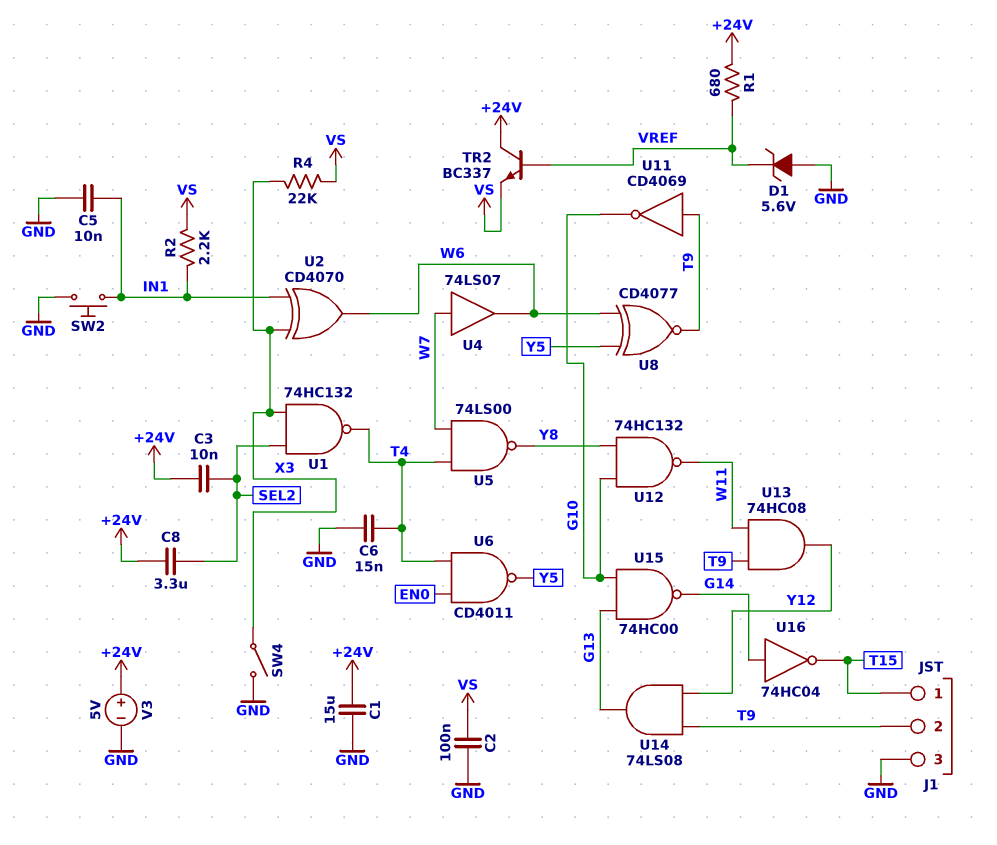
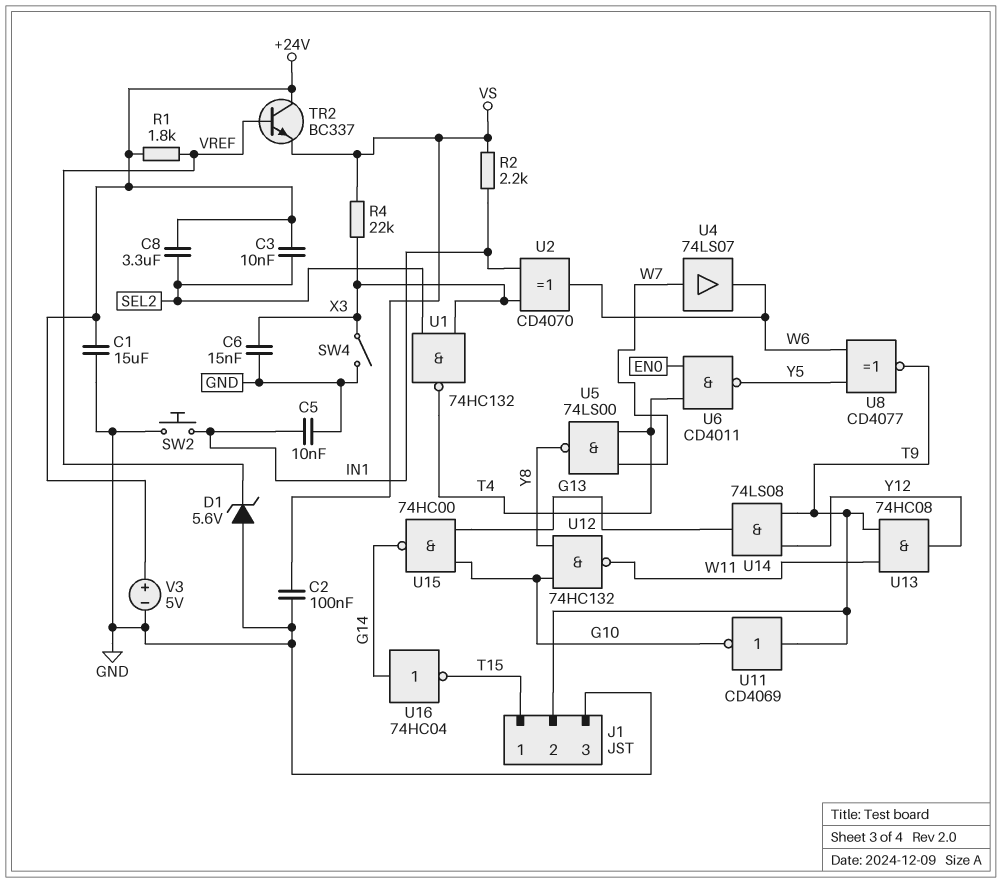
C6: 15nF (GND, T4) -> 15nF (GND, X3)
R1: 680 (+24V, VREF) -> 1.8k (+24V, VREF)

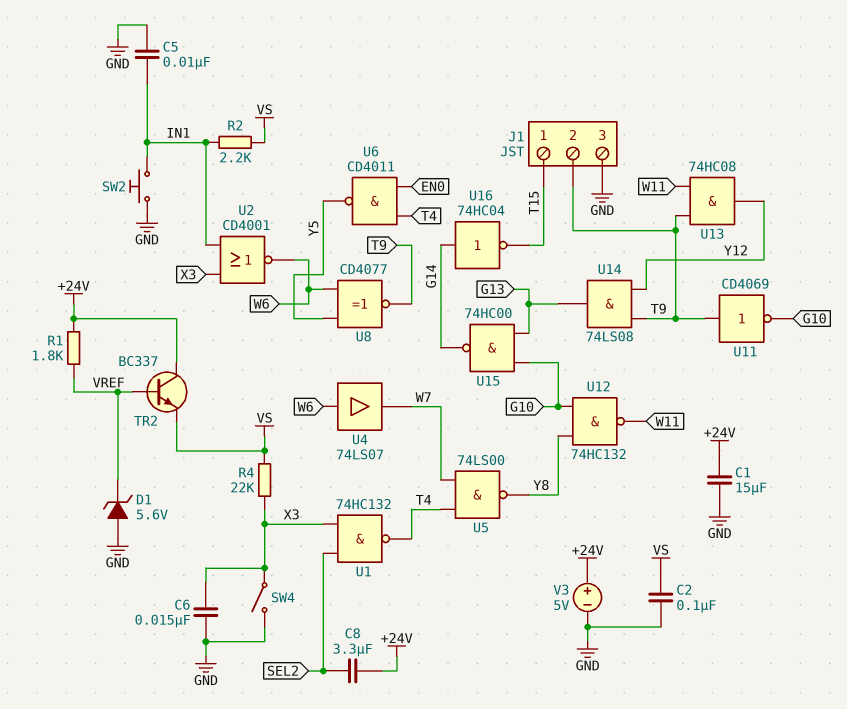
C3: 10nF (+24V, SEL2) -> none
U2: XOR CD4070 (in IN1, in X3, out W6) -> NOR CD4001 (in IN1, in X3, out W6)
U4: buffer 74LS07 (in W7, out W6) -> buffer 74LS07 (in W6, out W7)

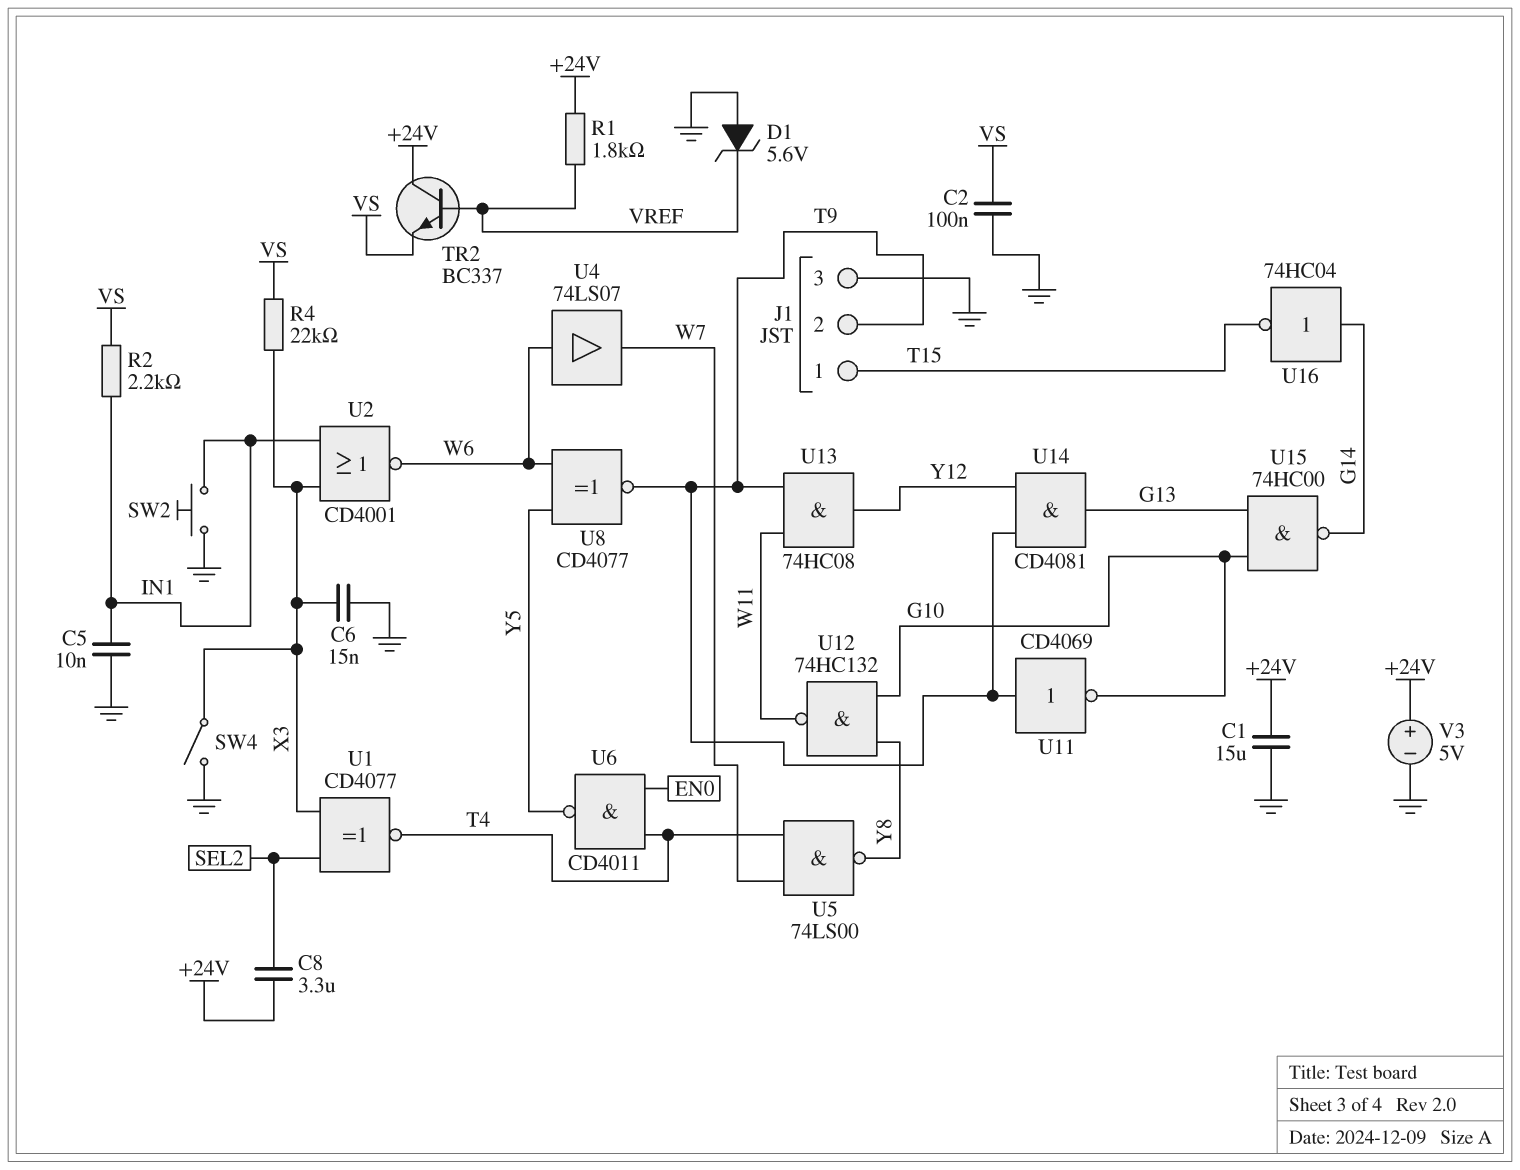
U1: NAND 74HC132 (in SEL2, in X3, out T4) -> XNOR CD4077 (in SEL2, in X3, out T4)
U14: AND 74LS08 (in T9, in Y12, out G13) -> AND CD4081 (in T9, in Y12, out G13)

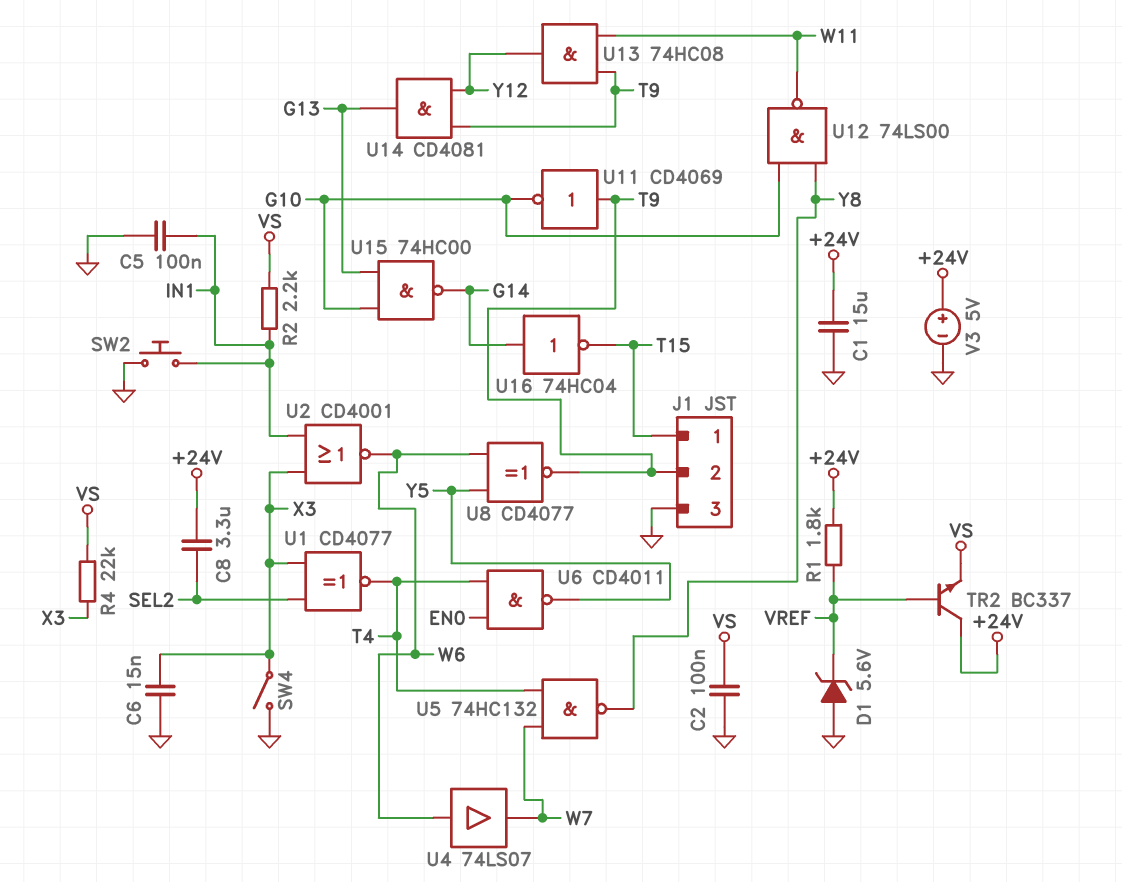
C5: 10nF (GND, IN1) -> 100nF (GND, IN1)
U5: NAND 74LS00 (in T4, in W7, out Y8) -> NAND 74HC132 (in T4, in W7, out Y8)
U12: NAND 74HC132 (in G10, in Y8, out W11) -> NAND 74LS00 (in G10, in Y8, out W11)

